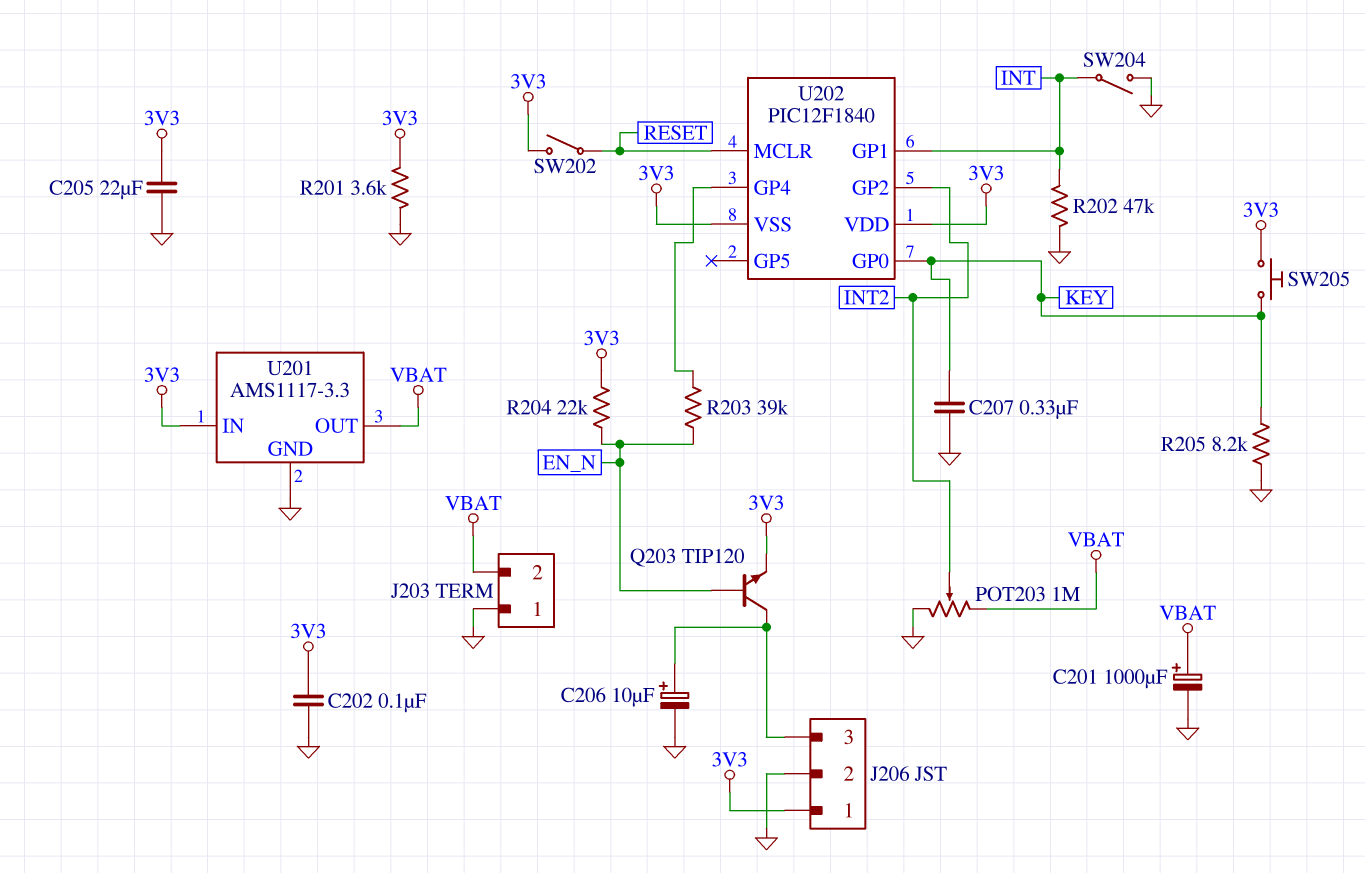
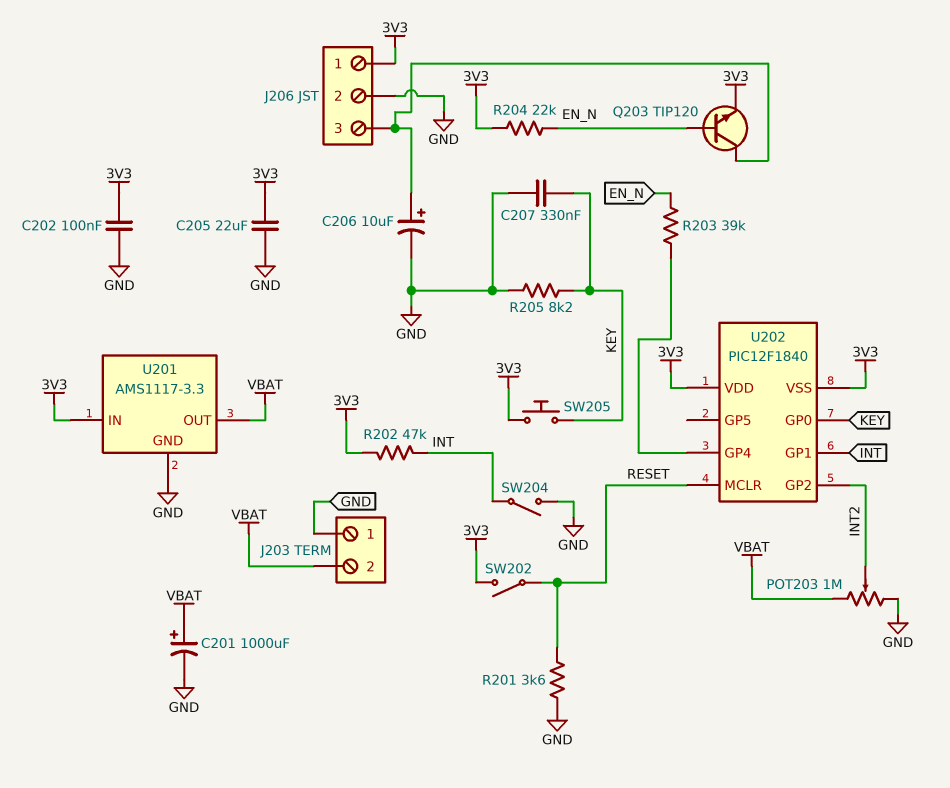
R201: 3.6k (3V3, GND) -> 3.6k (GND, RESET)
R202: 47k (GND, INT) -> 47k (3V3, INT)

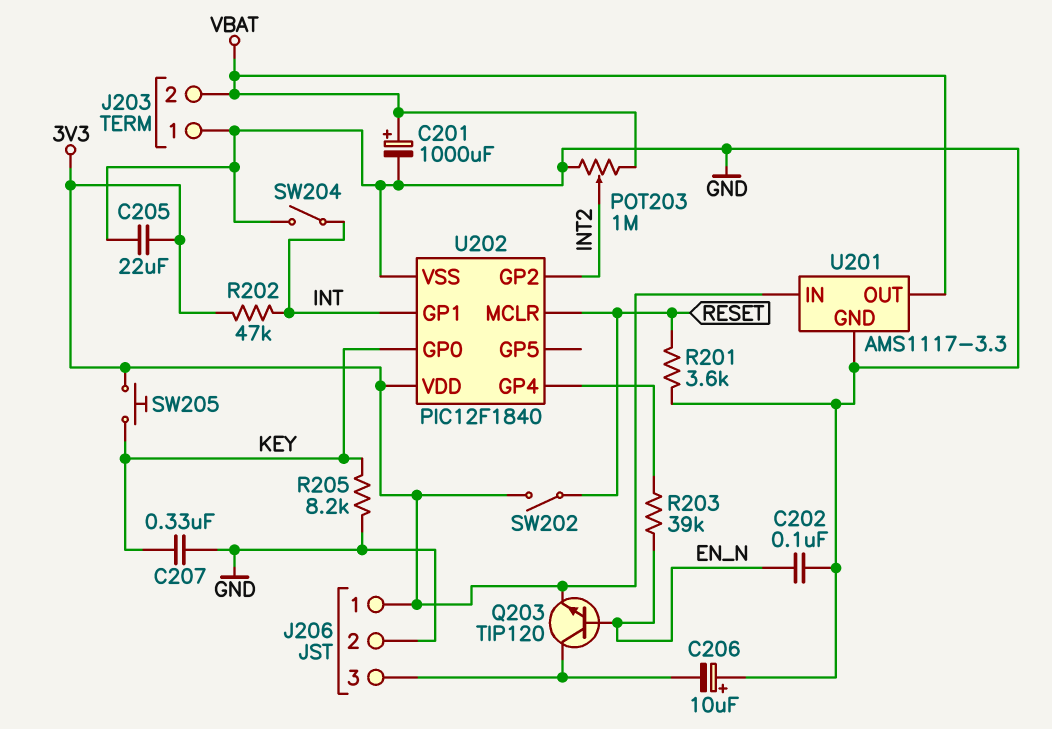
C202: 100nF (3V3, GND) -> 100nF (EN_N, GND)
C206: 10uF (plus J206/3, minus GND) -> 10uF (plus GND, minus J206/3)
R204: 22k (3V3, EN_N) -> none
U202 pin VSS: 3V3 -> GND

